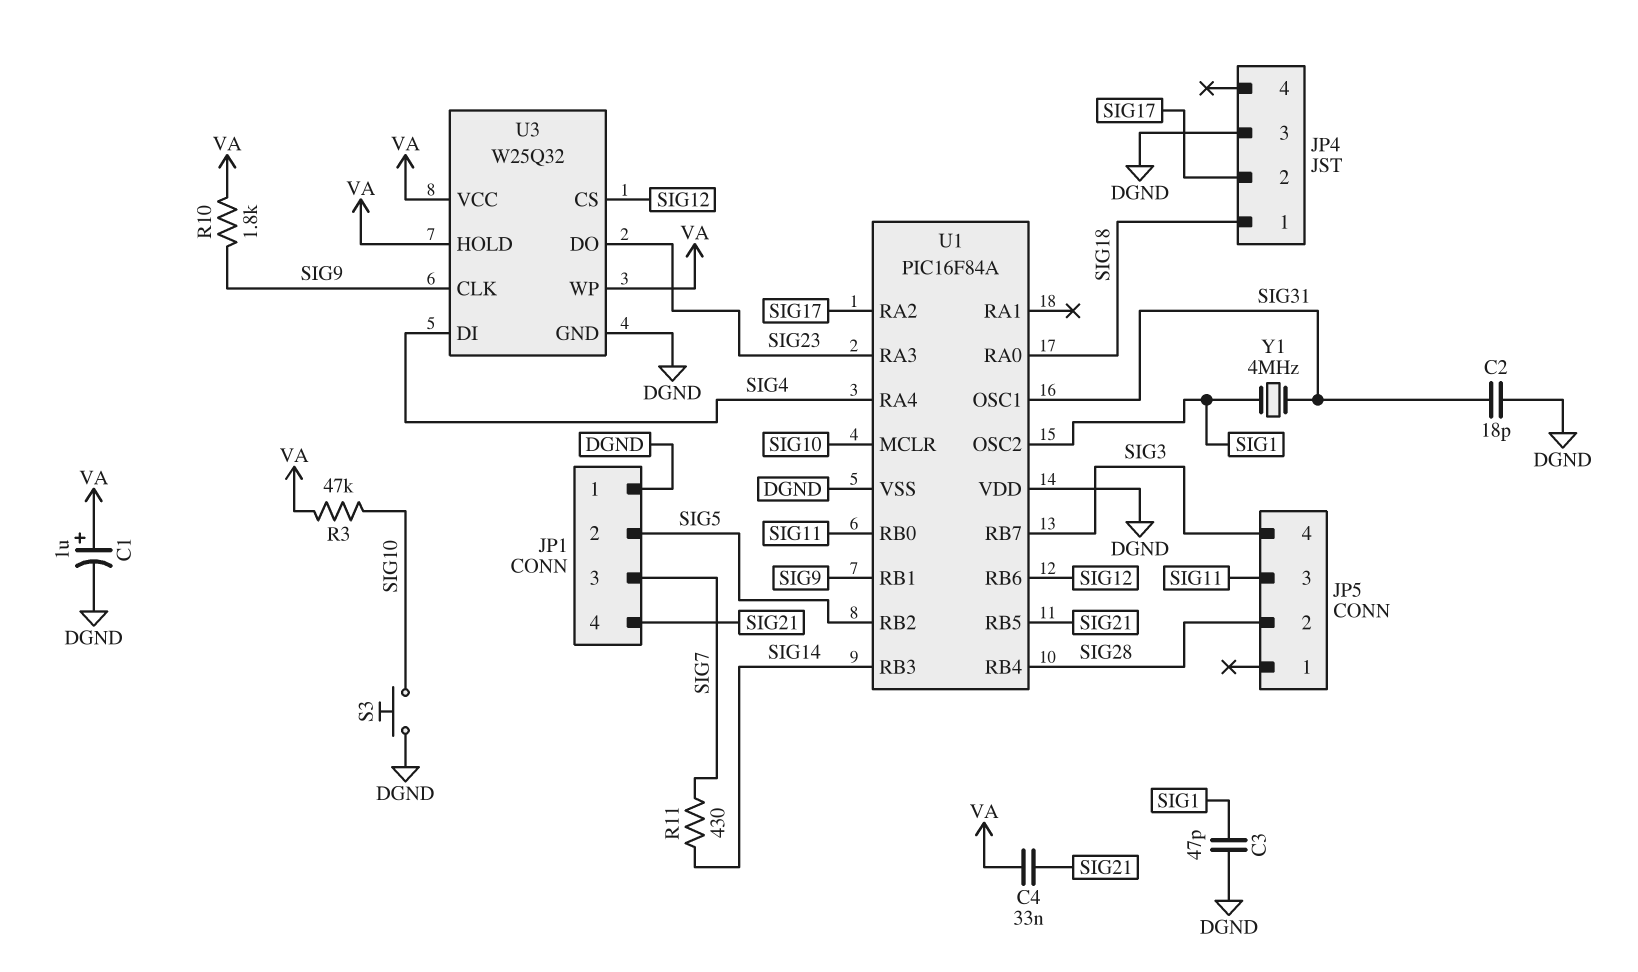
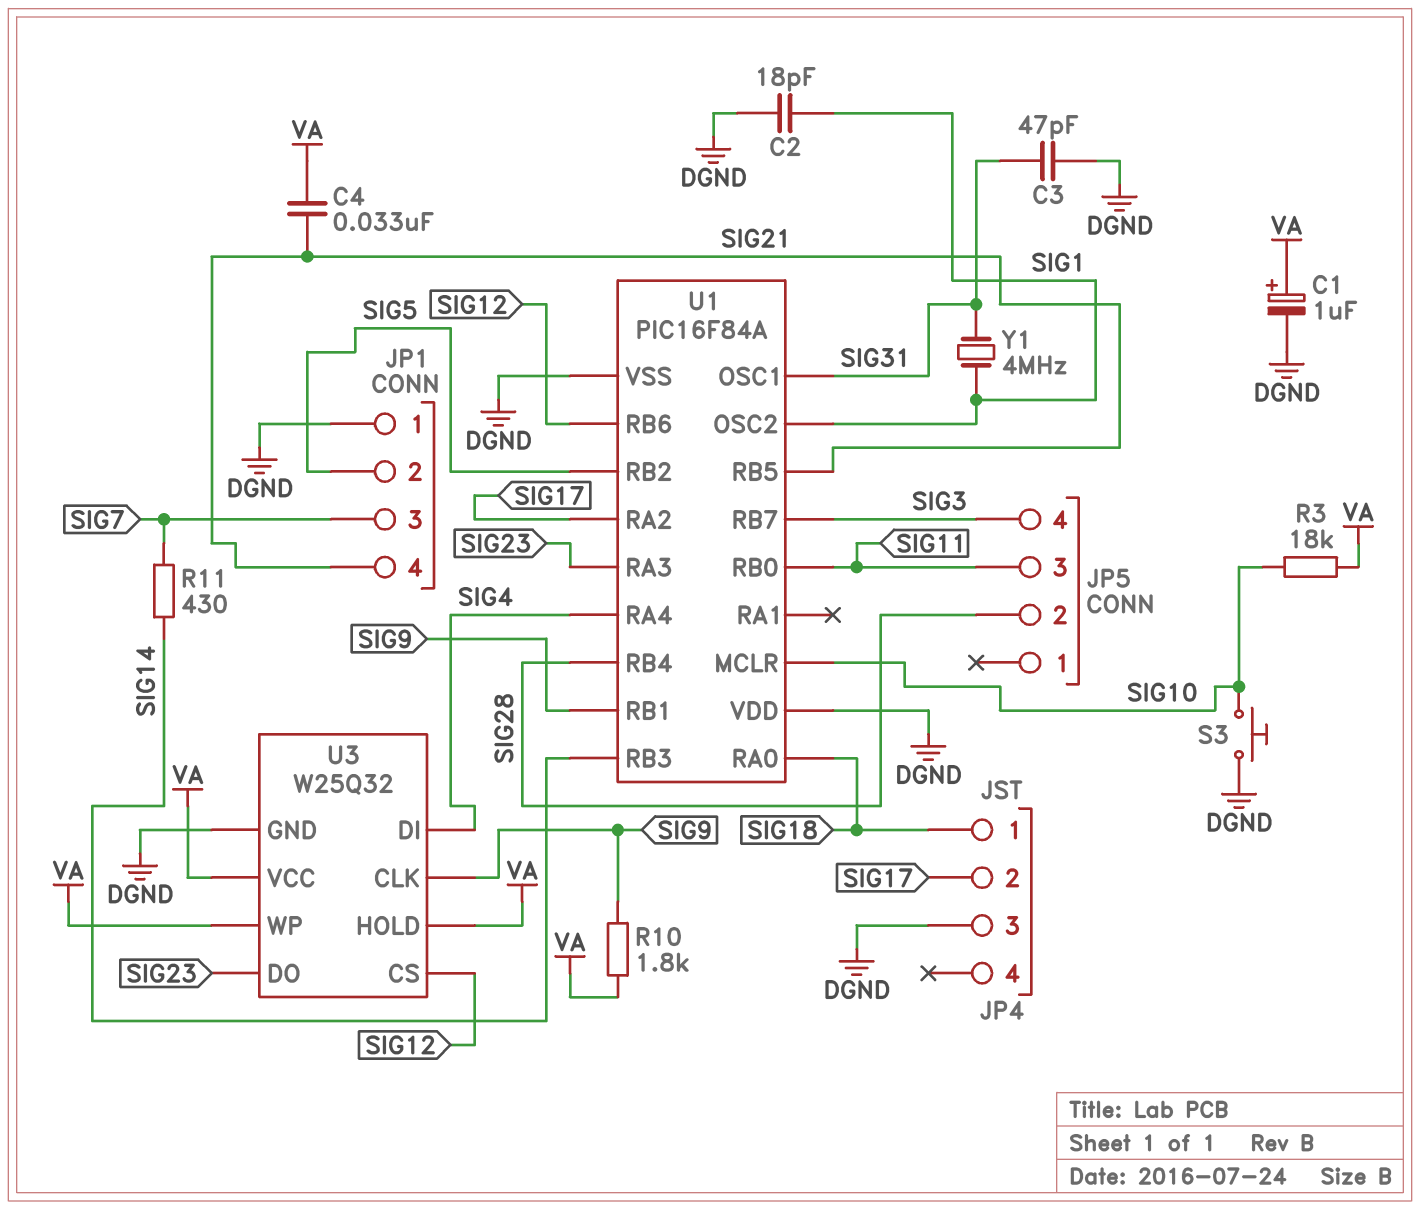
C2: 18pF (DGND, SIG31) -> 18pF (DGND, SIG1)
C3: 47pF (DGND, SIG1) -> 47pF (DGND, SIG31)
R3: 47k (SIG10, VA) -> 18k (SIG10, VA)

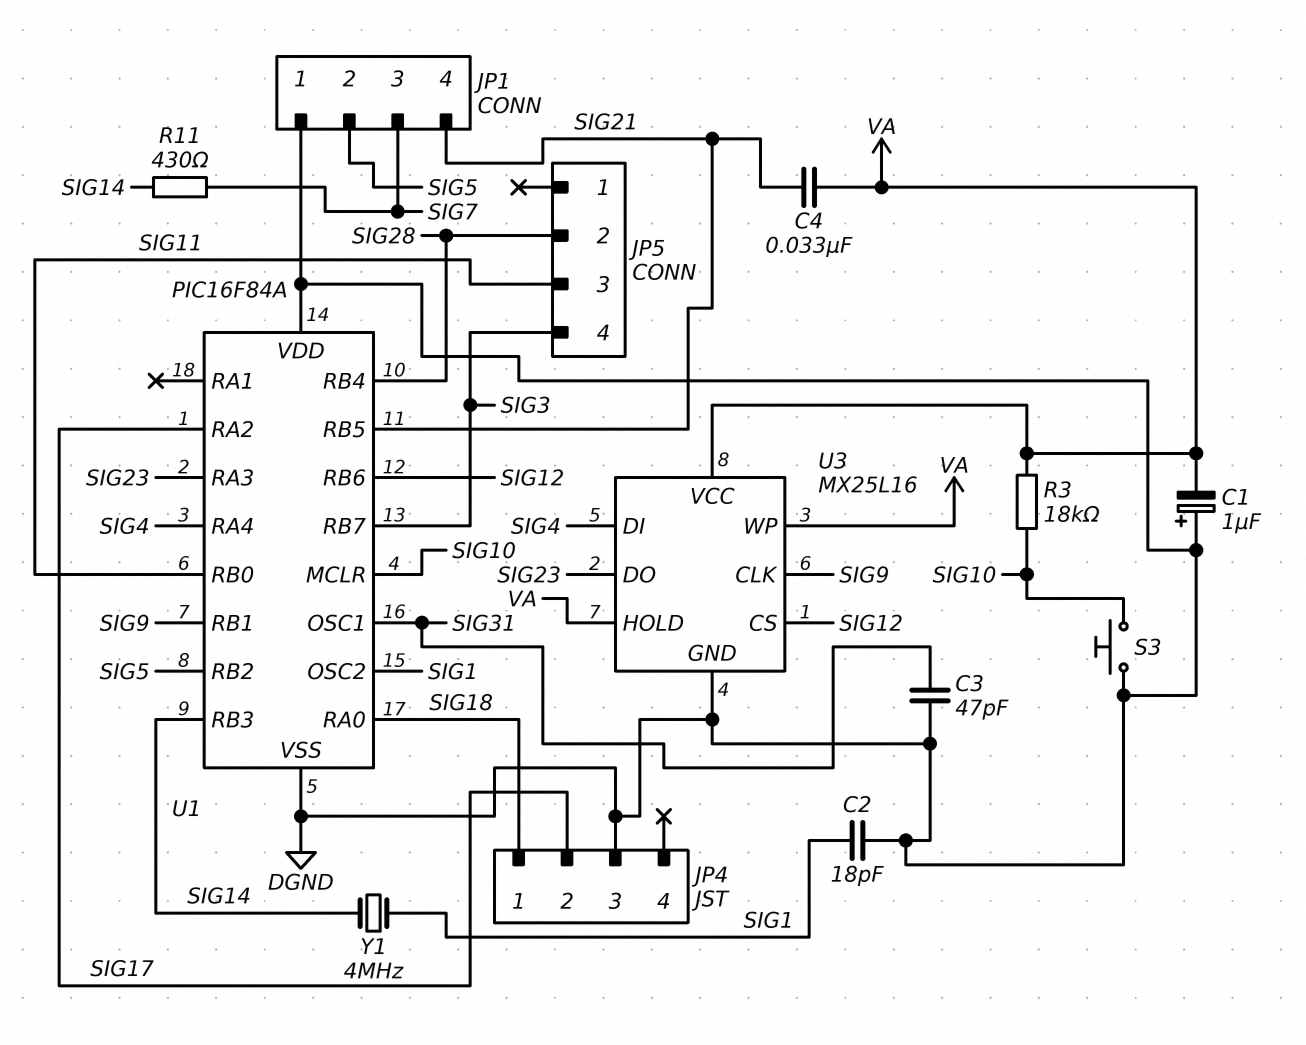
C1: 1uF (plus VA, minus DGND) -> 1uF (plus DGND, minus VA)
R10: 1.8k (SIG9, VA) -> none
U3: W25Q32 -> MX25L16
Y1: 4MHz (SIG1, SIG31) -> 4MHz (SIG1, SIG14)

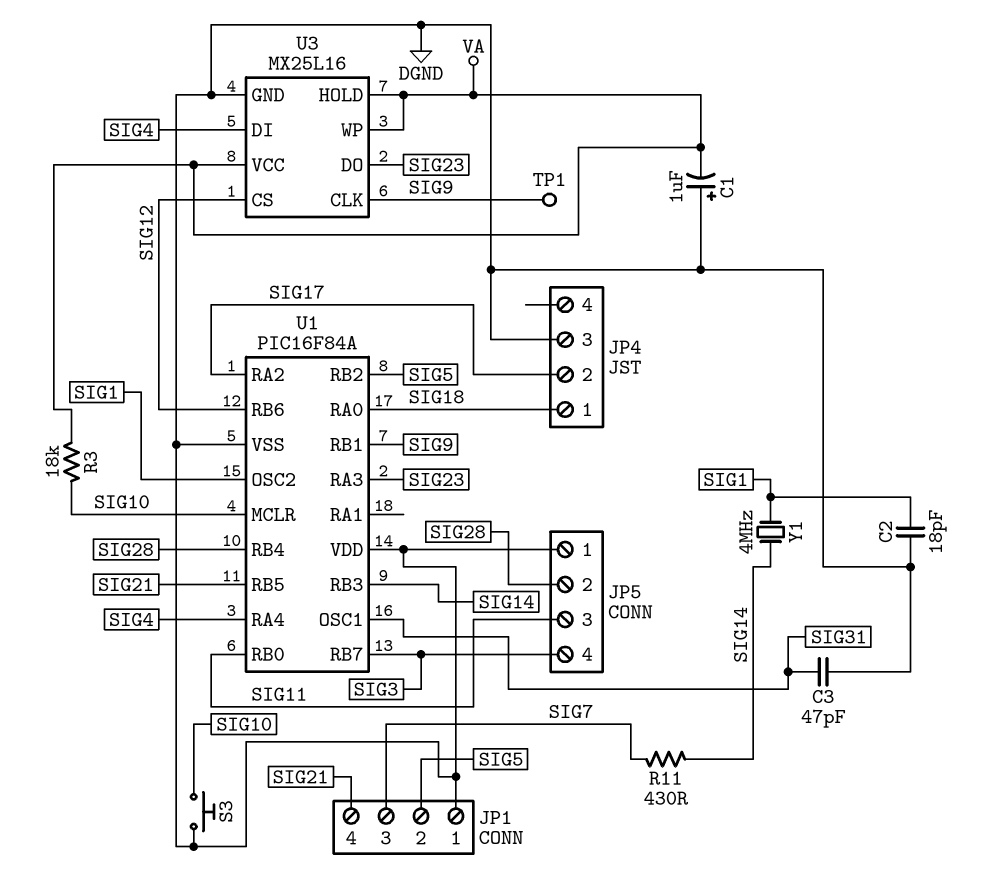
C4: 33nF (SIG21, VA) -> none
JP5 pin 1: none -> DGND
TP1: none -> test point (SIG9)

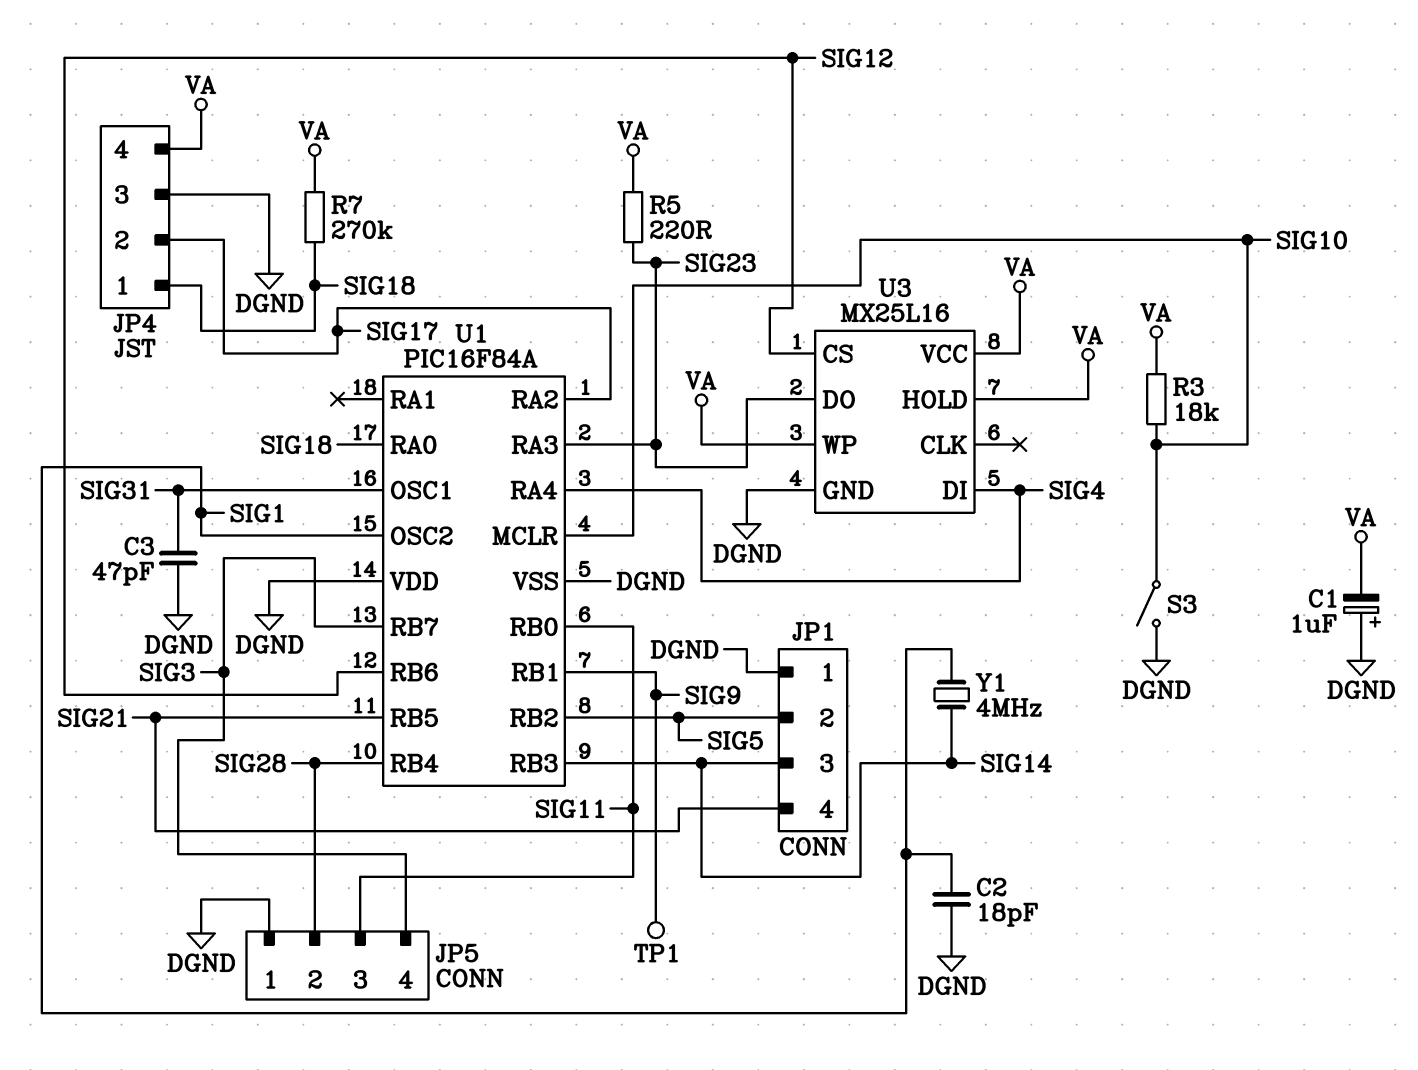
JP1 pin 3: SIG7 -> SIG14
JP4 pin 4: none -> VA
R5: none -> 220 (SIG23, VA)
R7: none -> 270k (SIG18, VA)
R11: 430 (SIG7, SIG14) -> none
S3: button (DGND, SIG10) -> switch (DGND, SIG10)
U3 pin CLK: SIG9 -> none

